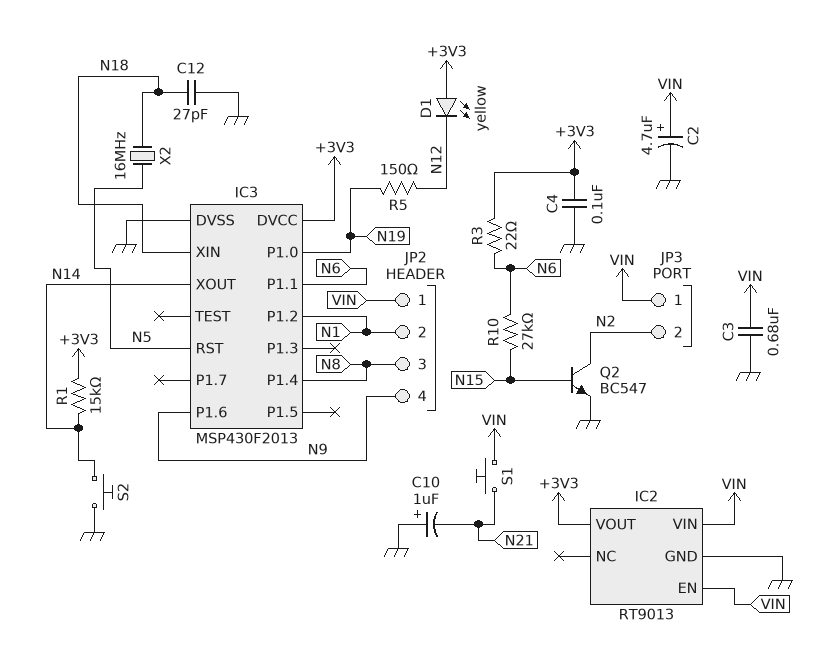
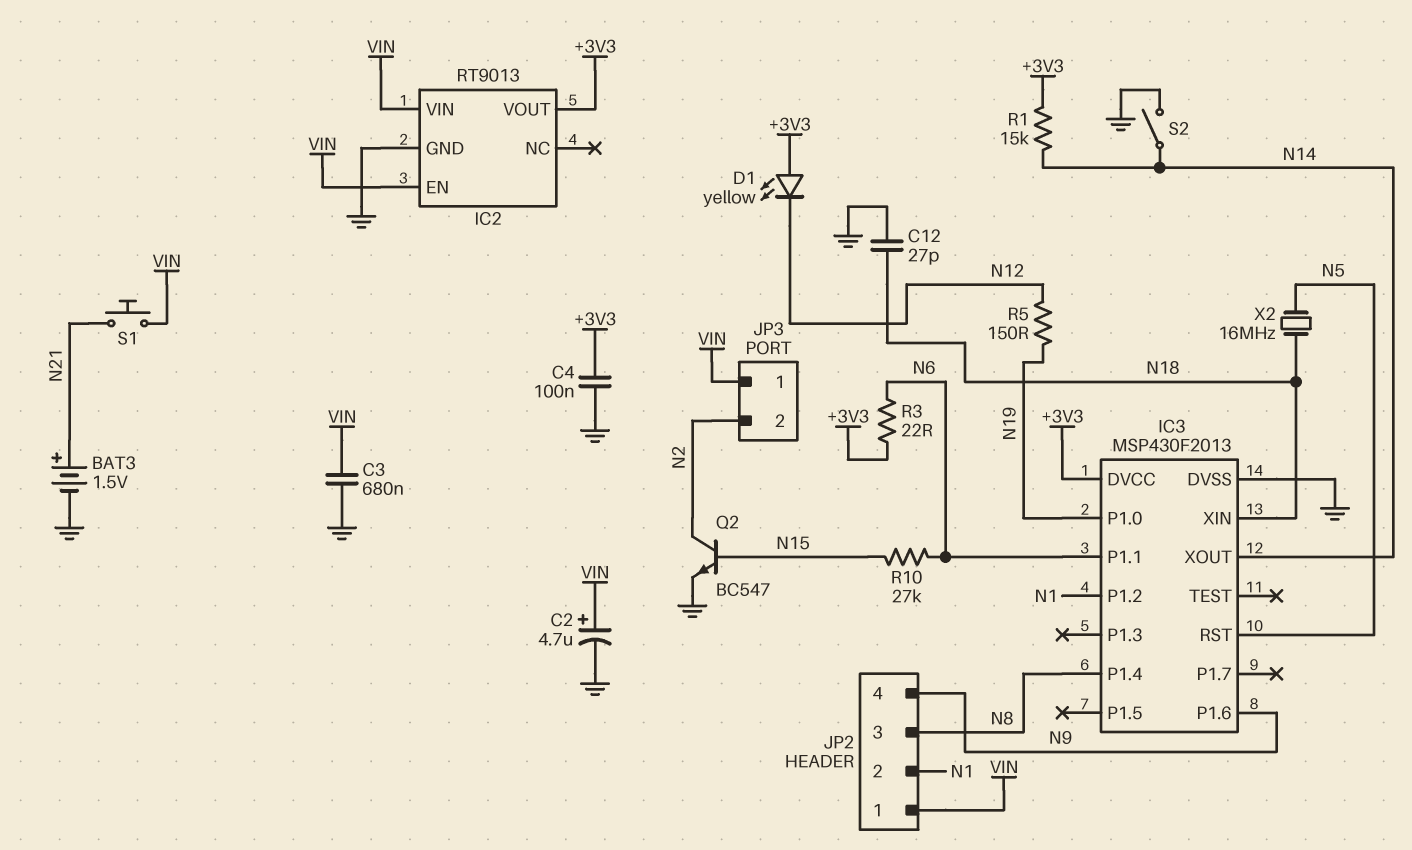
BAT3: none -> 1.5V (plus N21, minus GND)
C10: 1uF (plus GND, minus N21) -> none
S2: button (GND, N14) -> switch (GND, N14)

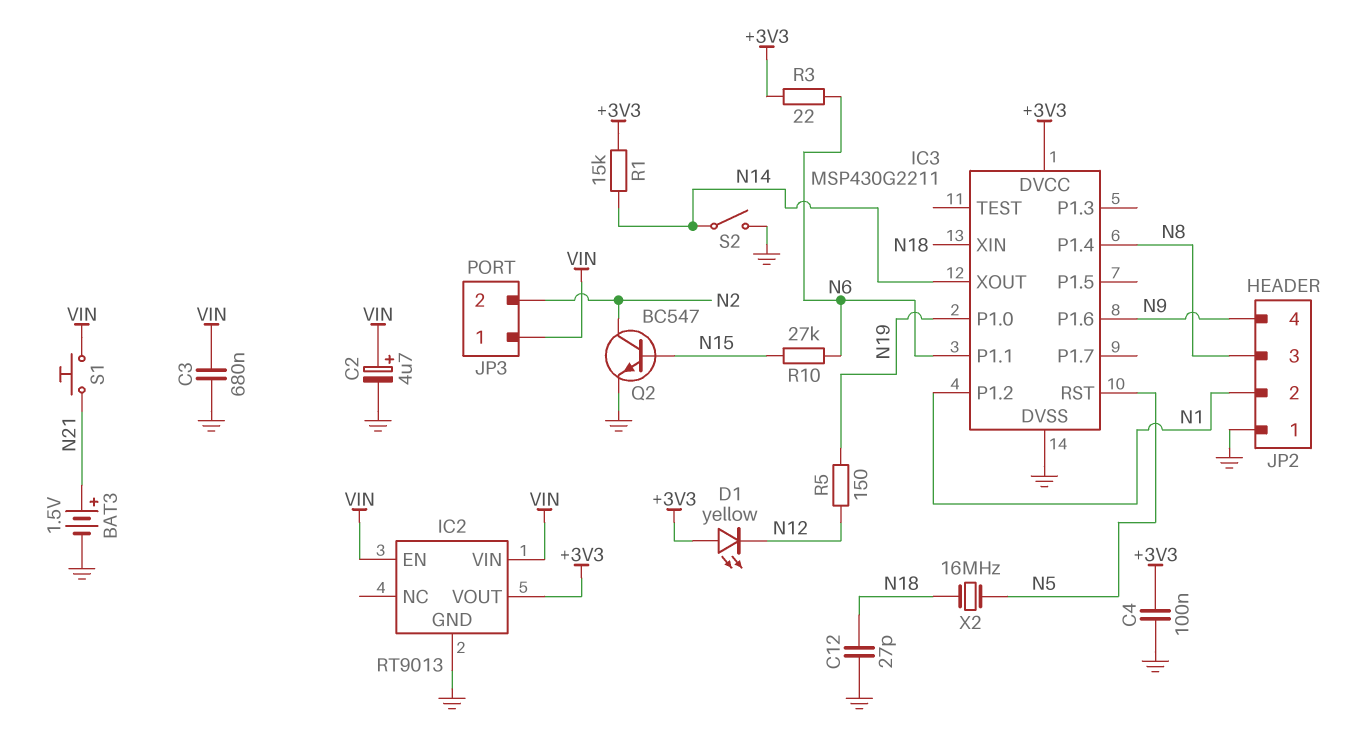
IC3: MSP430F2013 -> MSP430G2211
JP2 pin 1: VIN -> GND

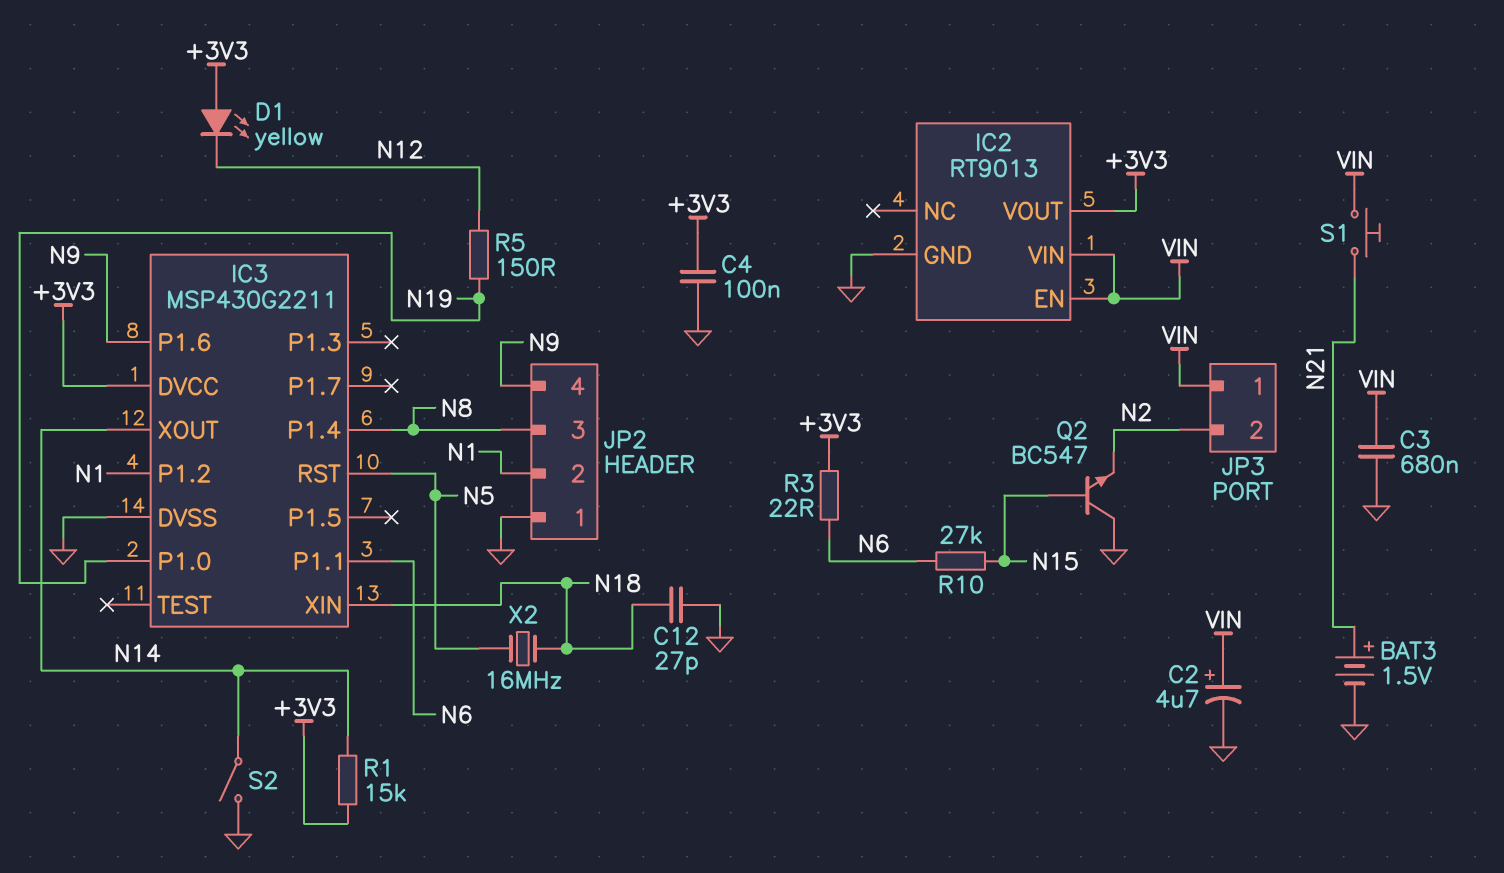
Q2: NPN BC547 (B N15, C N2, E GND) -> NPN BC547 (B N15, C GND, E N2)

